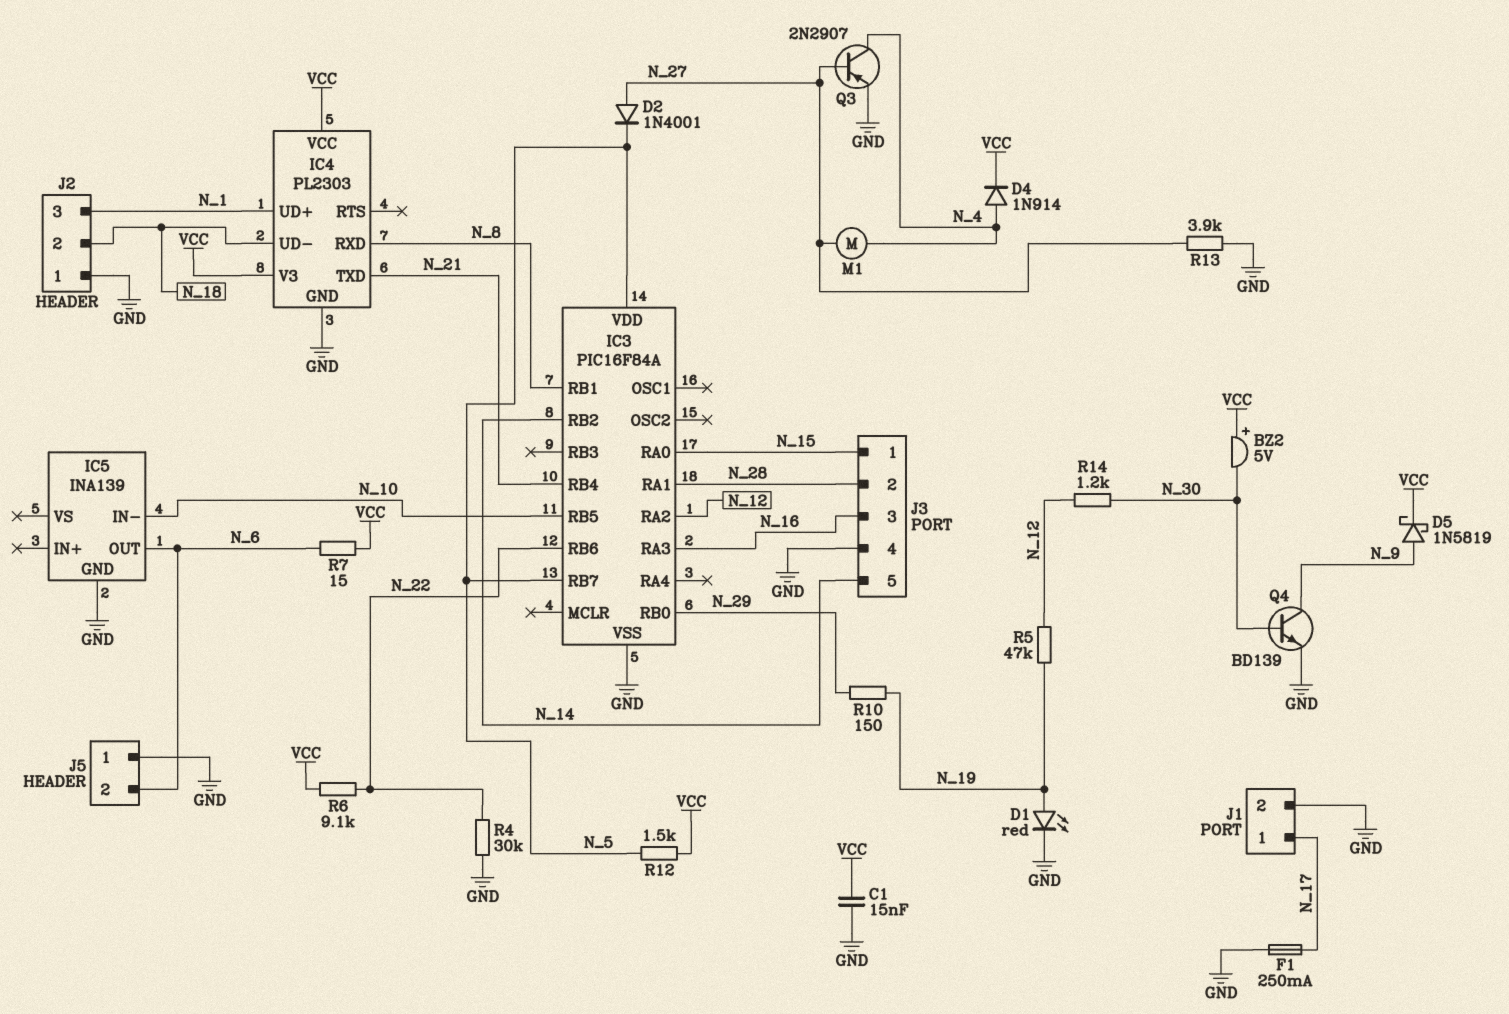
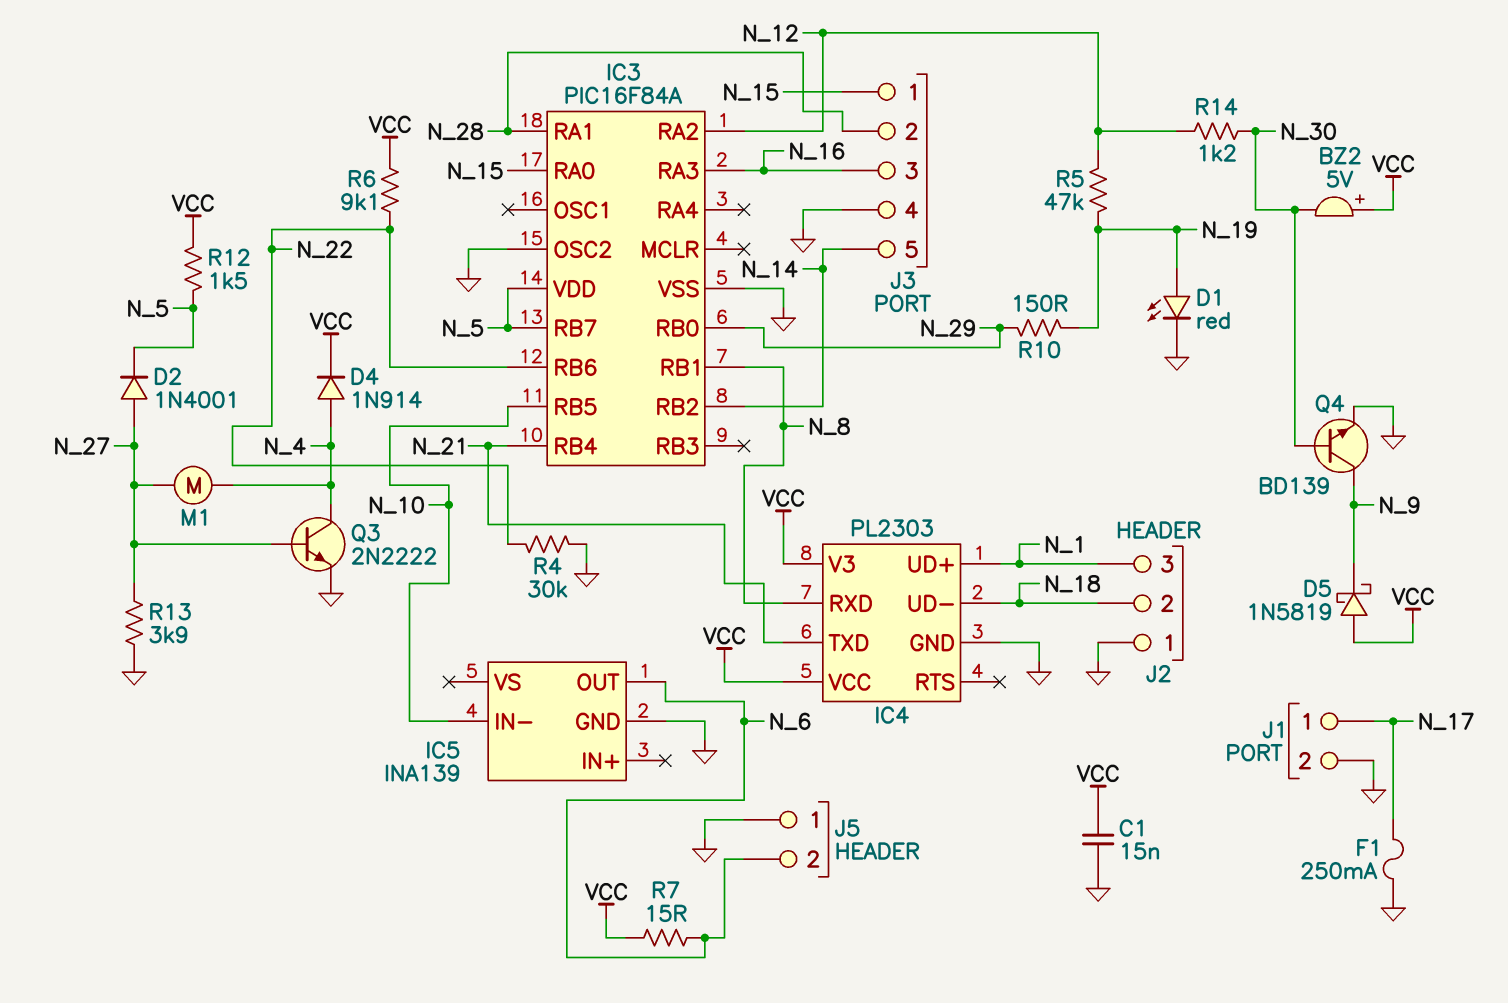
D5: schottky 1N5819 (A N_9, K VCC) -> schottky 1N5819 (A VCC, K N_9)
IC3 pin OSC2: none -> GND
Q3: PNP 2N2907 (B N_27, C N_4, E GND) -> NPN 2N2222 (B N_27, C N_4, E GND)

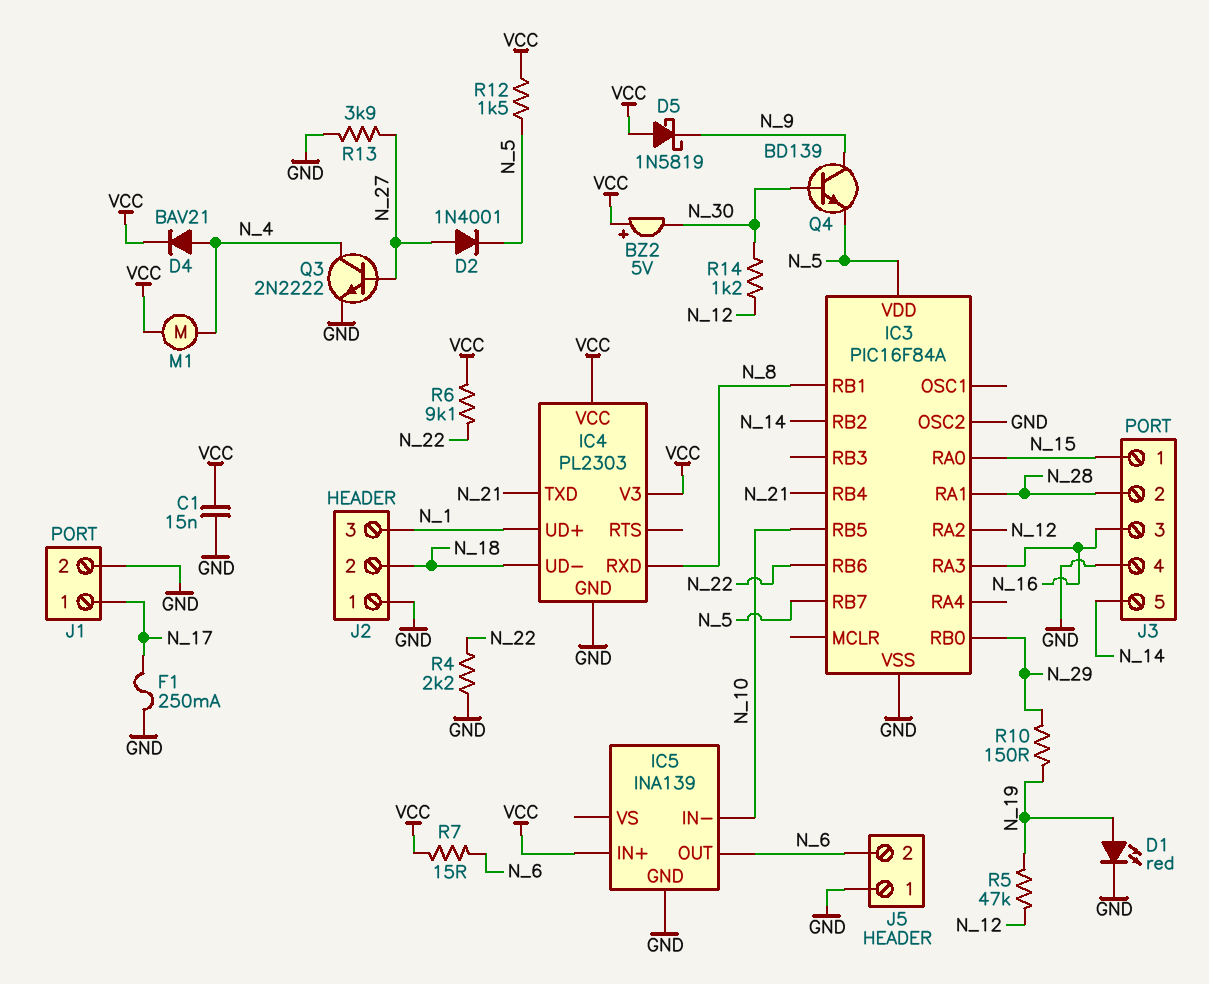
D4: diode 1N914 (A N_4, K VCC) -> diode BAV21 (A N_4, K VCC)
IC5 pin IN+: none -> VCC
M1: motor (N_4, N_27) -> motor (N_4, VCC)
Q4: NPN BD139 (B N_30, C N_9, E GND) -> NPN BD139 (B N_30, C N_9, E N_5)
R4: 30k (GND, N_22) -> 2.2k (GND, N_22)

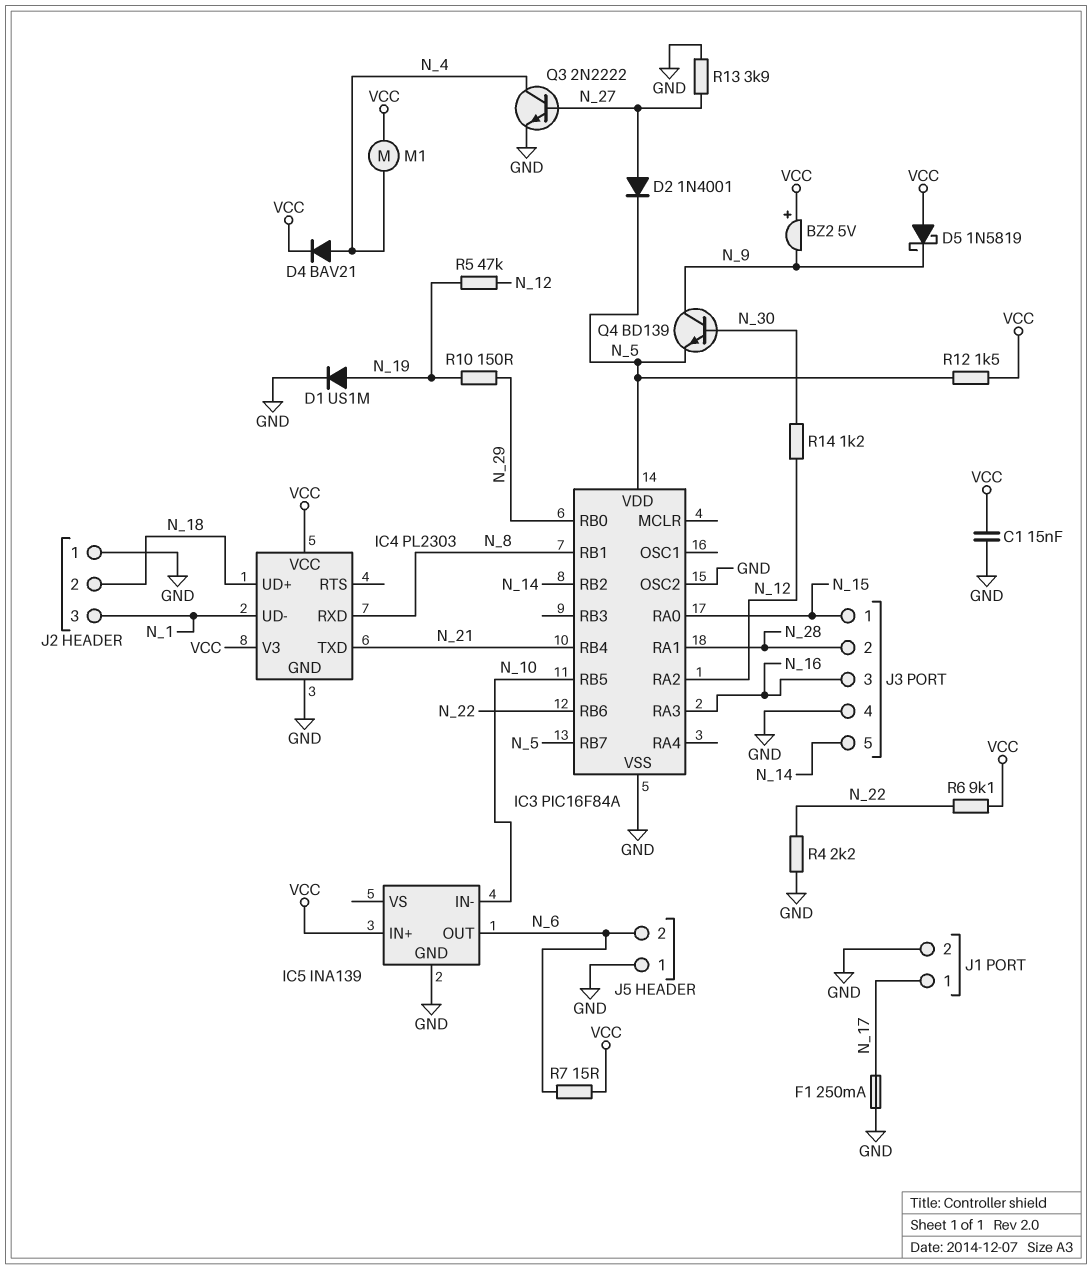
BZ2: buzzer 5V (plus VCC, minus N_30) -> buzzer 5V (plus VCC, minus N_9)
D1: LED red (A N_19, K GND) -> diode US1M (A N_19, K GND)
IC4 pin UD+: N_1 -> N_18
IC4 pin UD-: N_18 -> N_1

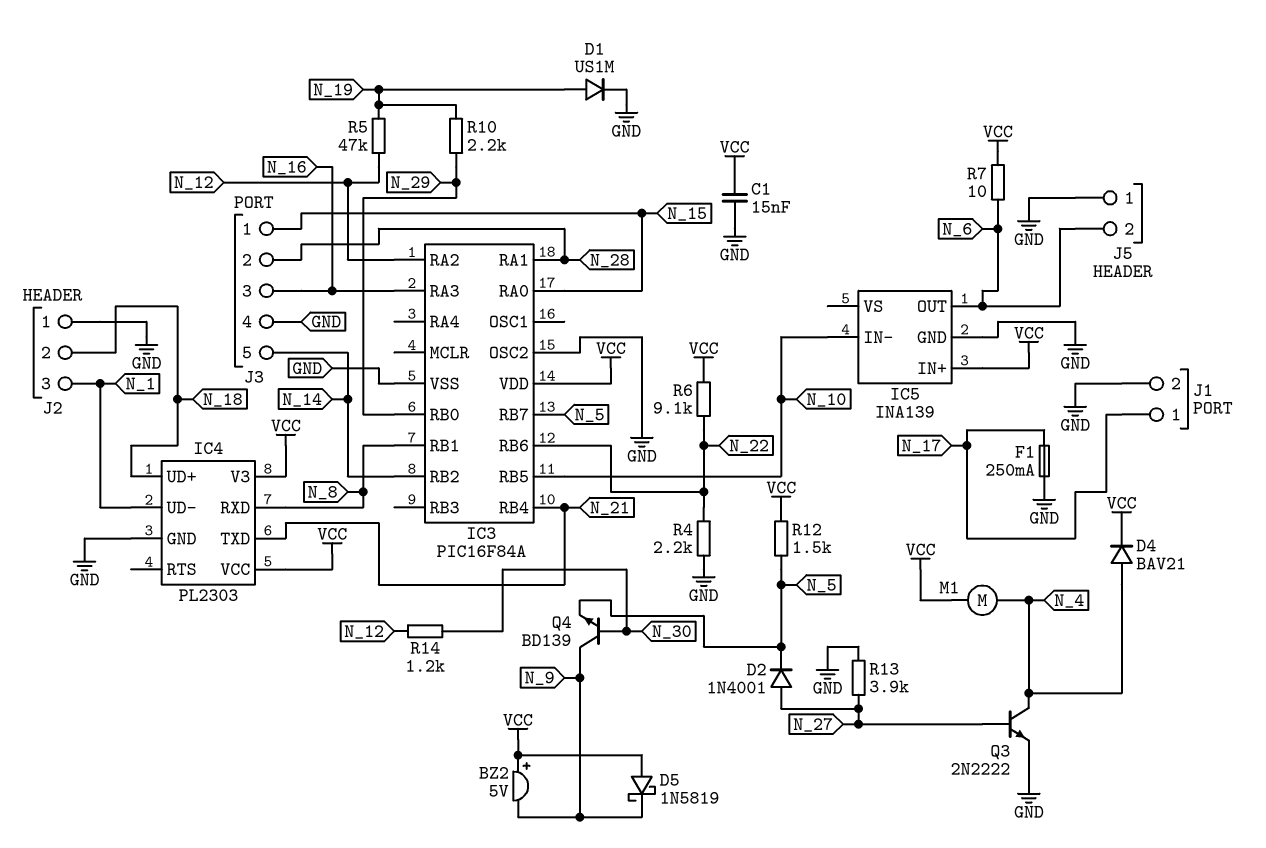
IC3 pin VDD: N_5 -> VCC
R7: 15 (N_6, VCC) -> 10 (N_6, VCC)
R10: 150 (N_19, N_29) -> 2.2k (N_19, N_29)

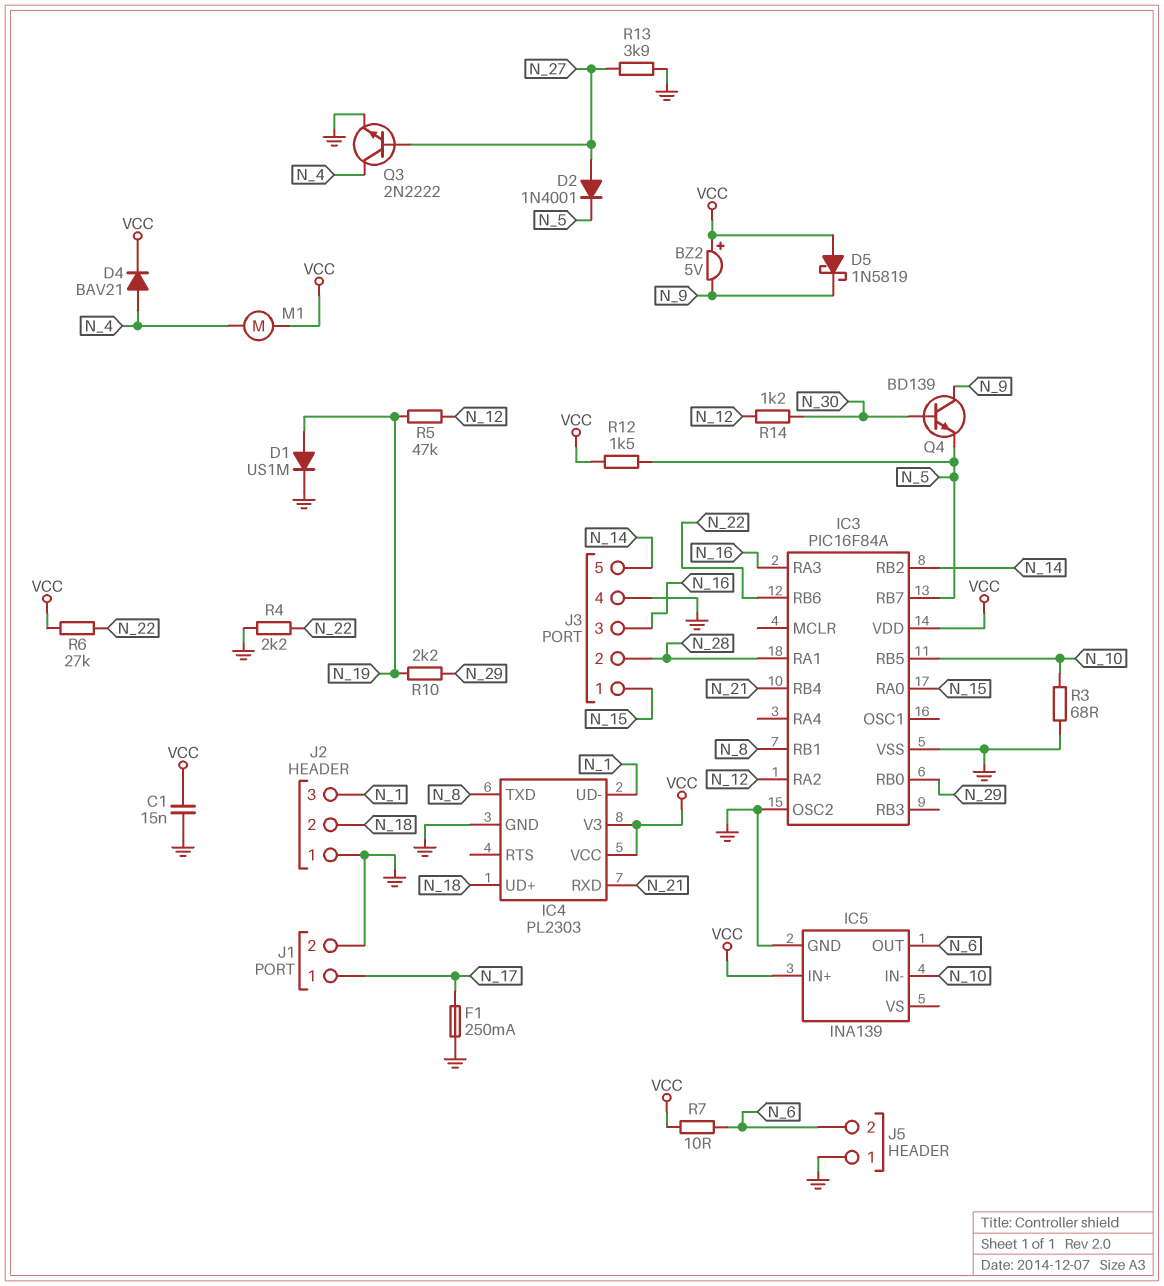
IC4 pin RXD: N_8 -> N_21
IC4 pin TXD: N_21 -> N_8
R3: none -> 68 (GND, N_10)
R6: 9.1k (N_22, VCC) -> 27k (N_22, VCC)

